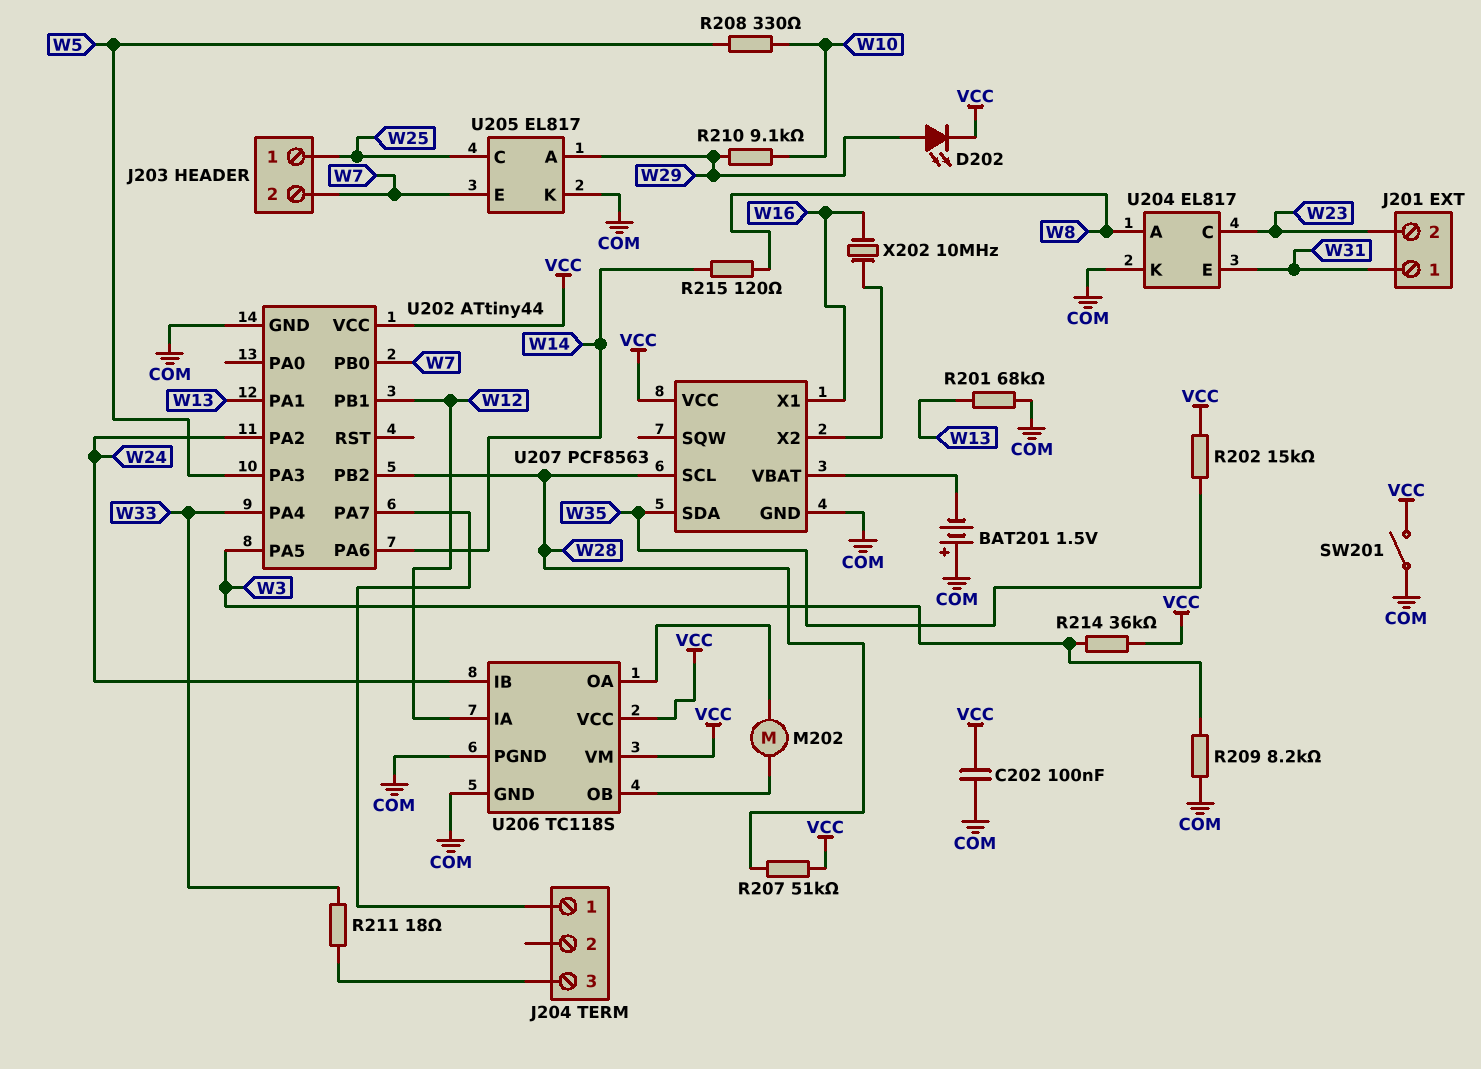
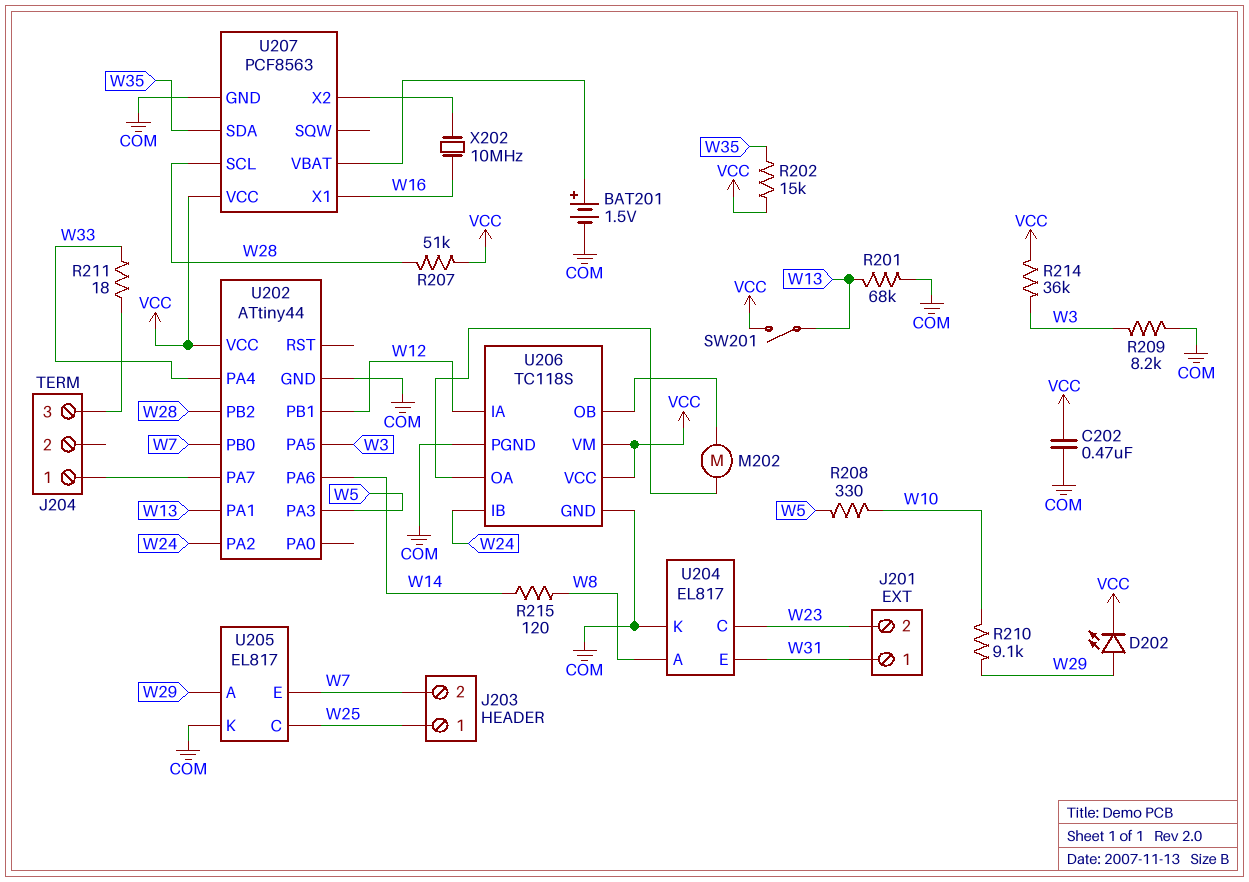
BAT201: 1.5V (plus COM, minus U207/VBAT) -> 1.5V (plus U207/VBAT, minus COM)
C202: 100nF (COM, VCC) -> 470nF (COM, VCC)
SW201: switch (COM, VCC) -> switch (VCC, W13)

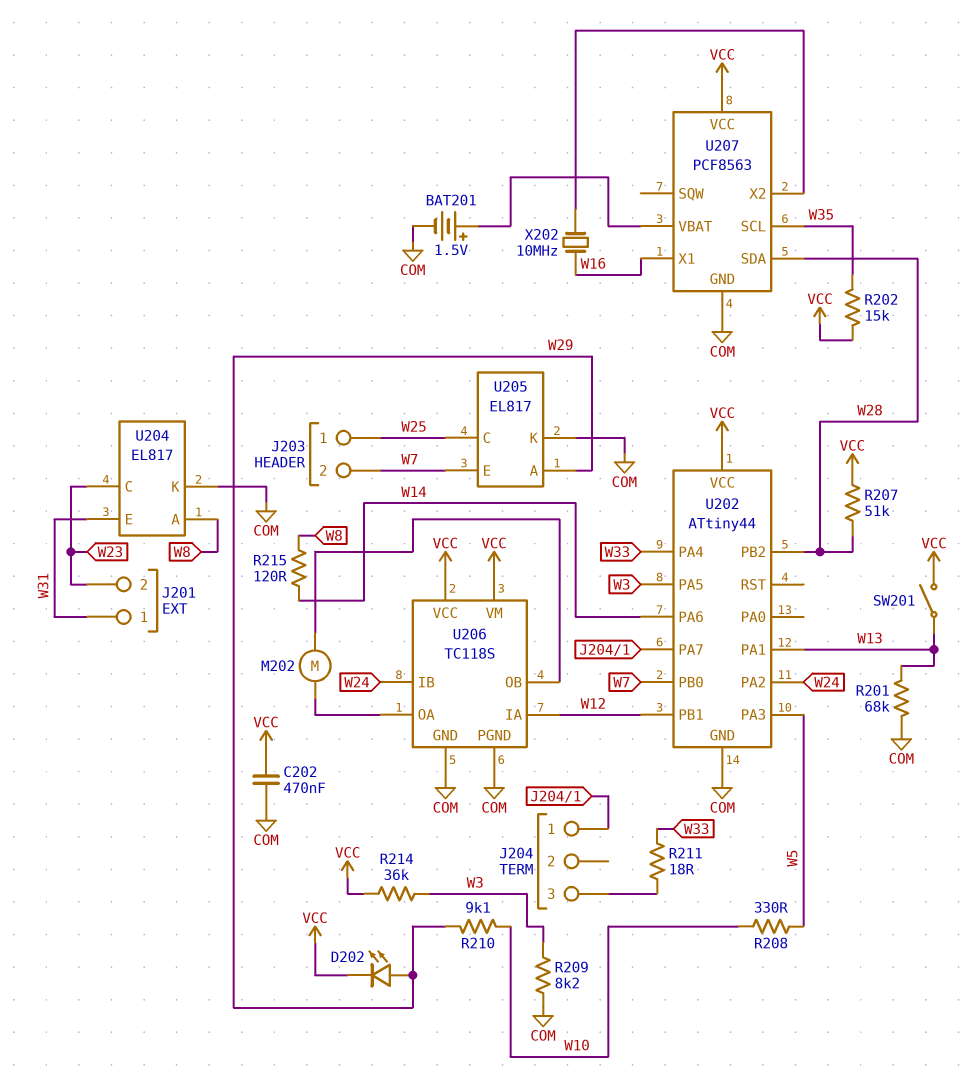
U207 pin SCL: W28 -> W35
U207 pin SDA: W35 -> W28

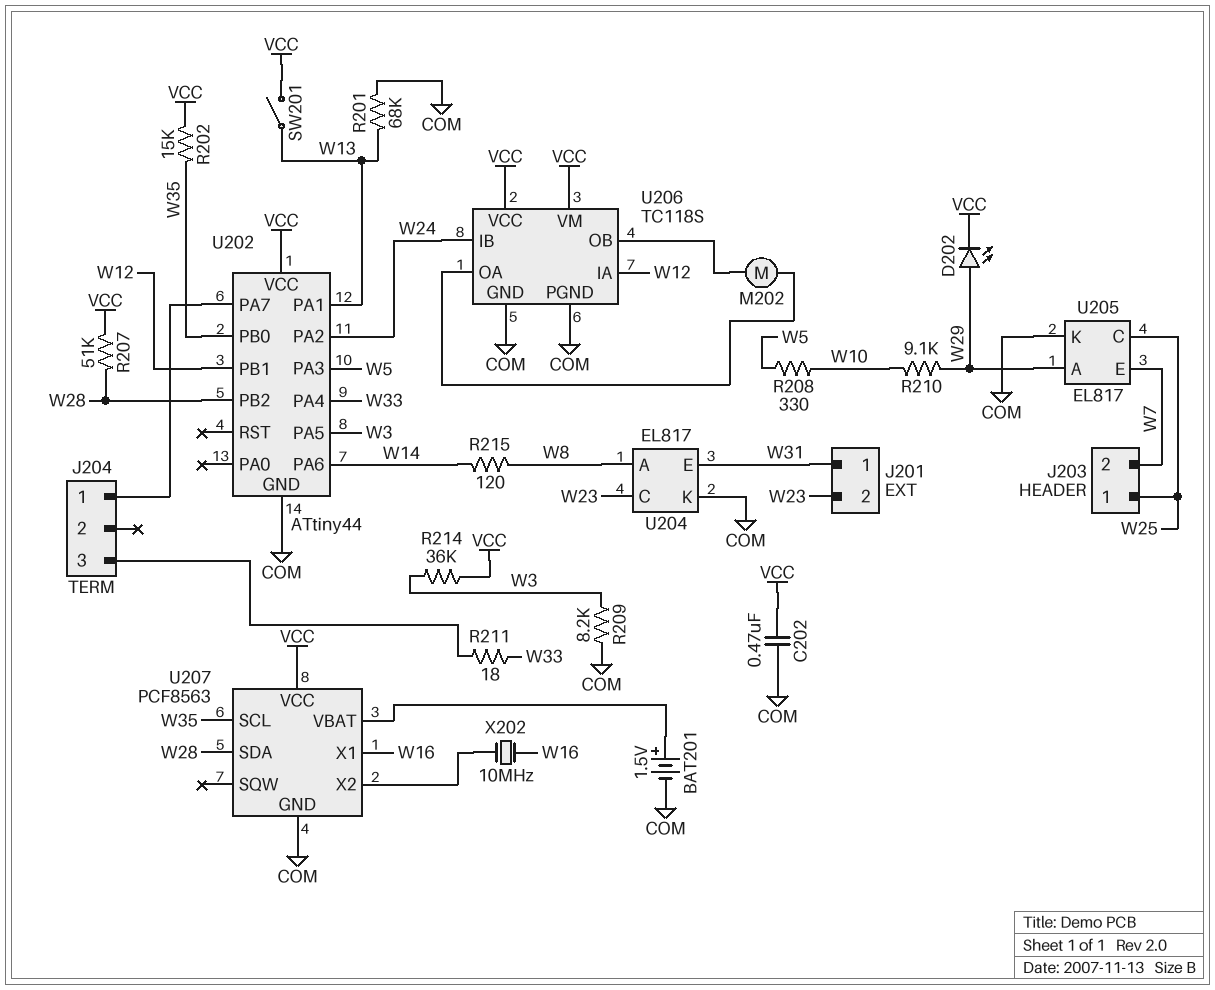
U202 pin PB0: W7 -> W35

